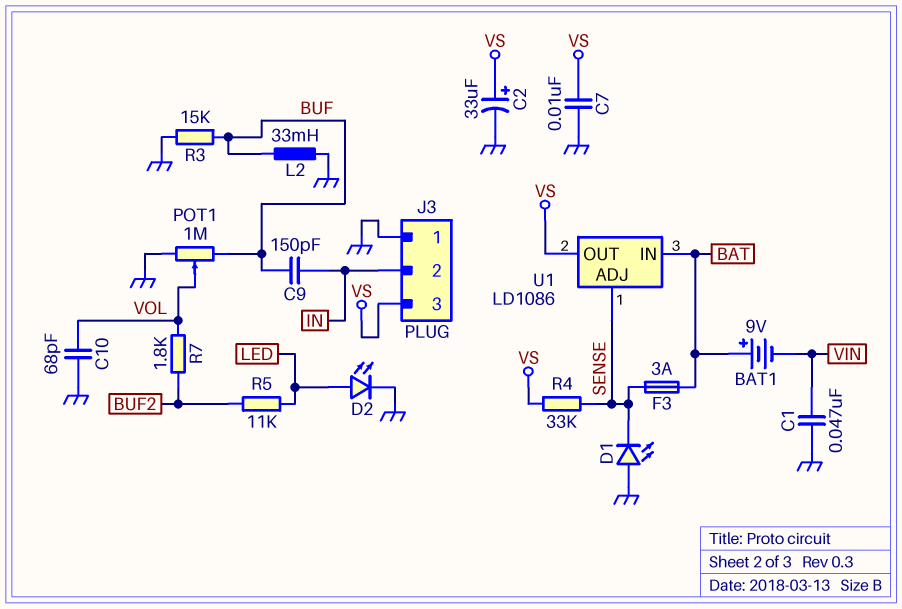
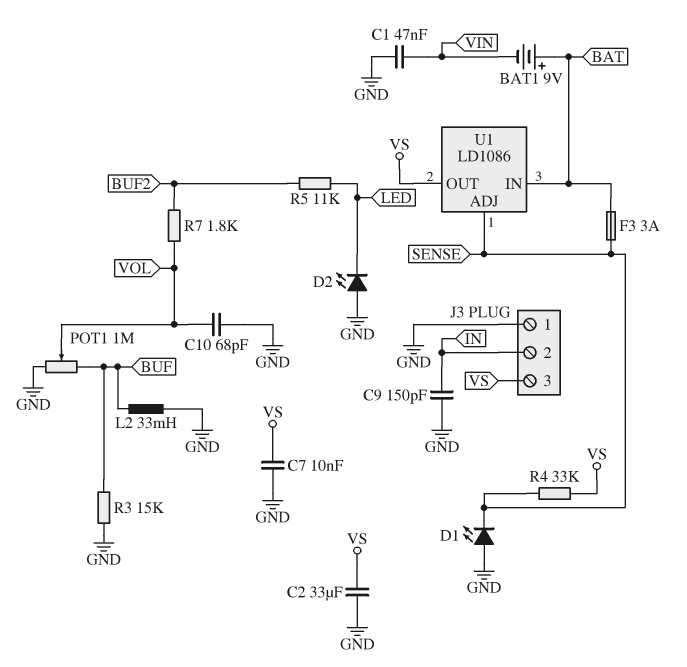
C2: 33uF (plus VS, minus GND) -> 33uF (GND, VS)
C9: 150pF (BUF, IN) -> 150pF (GND, IN)
D2: LED (A LED, K GND) -> LED (A GND, K LED)

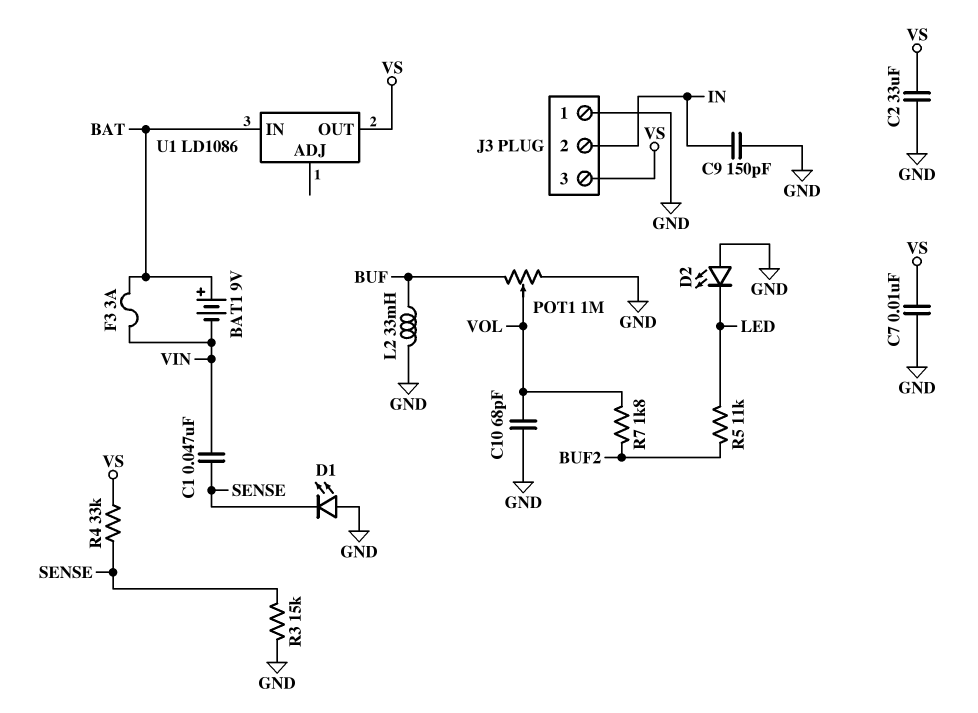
C1: 47nF (GND, VIN) -> 47nF (SENSE, VIN)
F3: 3A (BAT, SENSE) -> 3A (BAT, VIN)
R3: 15k (BUF, GND) -> 15k (GND, SENSE)
U1 pin ADJ: SENSE -> none

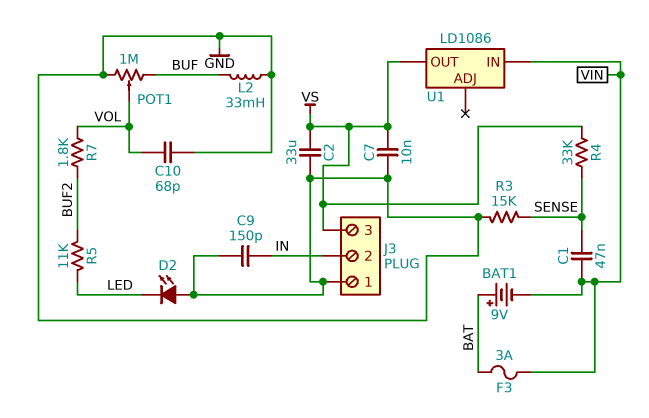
D1: LED (A GND, K SENSE) -> none
U1 pin IN: BAT -> VIN

